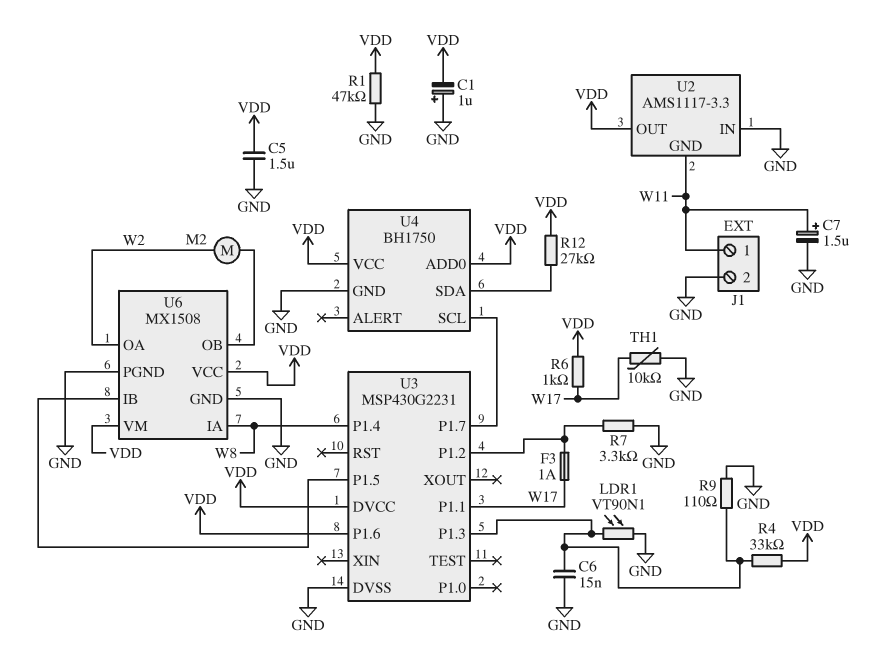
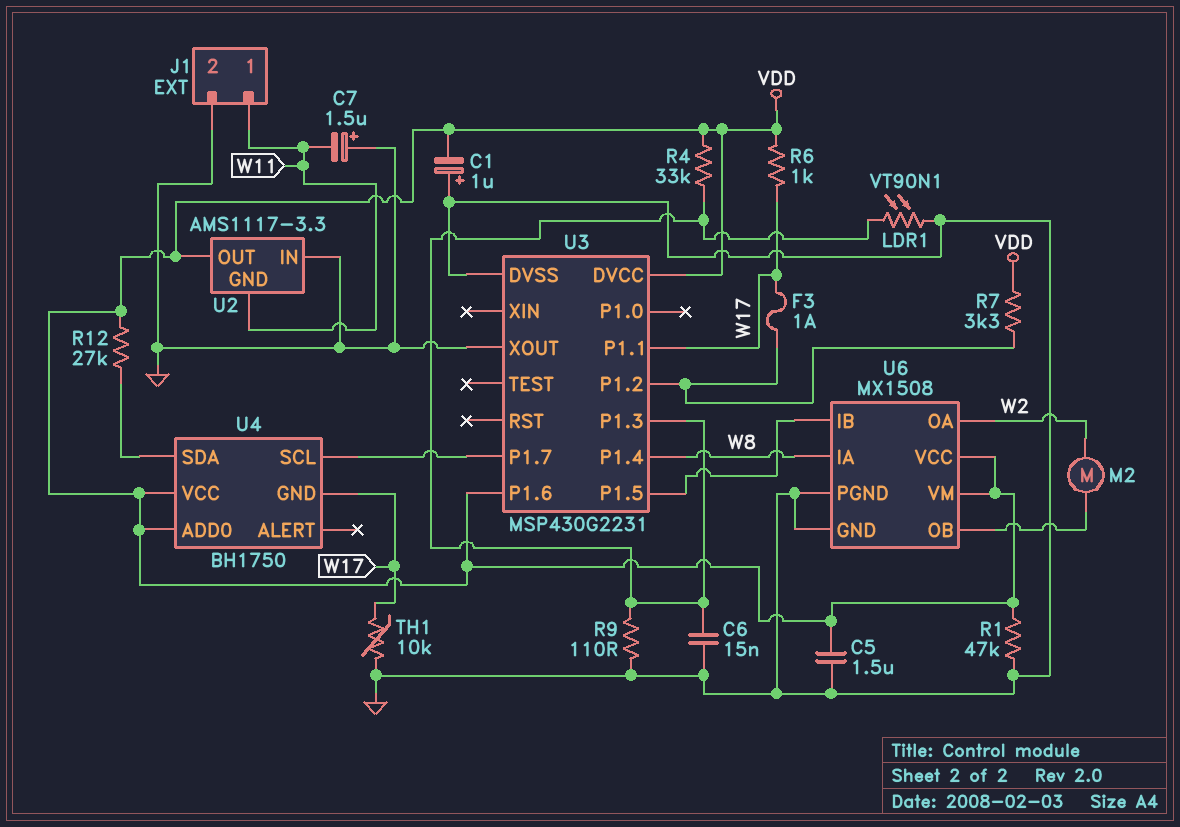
C7: 1.5uF (plus W11, minus GND) -> 1.5uF (plus GND, minus W11)
R7: 3.3k (GND, U3/P1.2) -> 3.3k (U3/P1.2, VDD)
U3 pin XOUT: none -> GND
U4 pin GND: GND -> W17

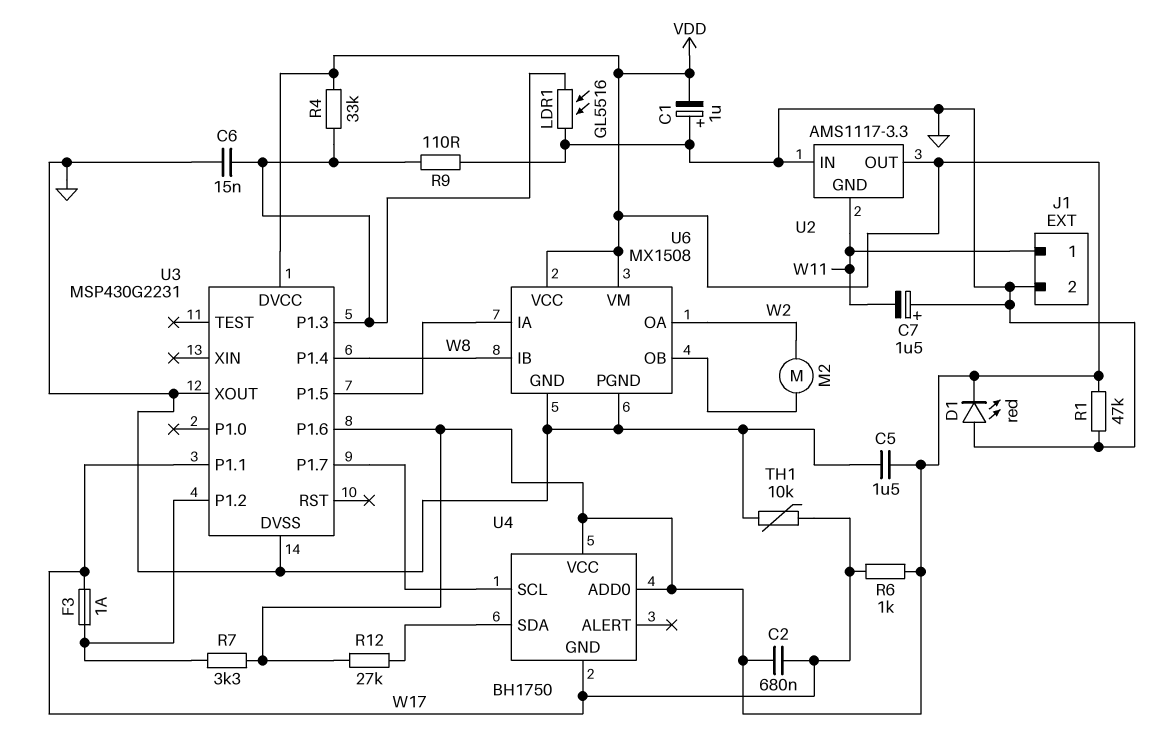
C2: none -> 680nF (VDD, W17)
D1: none -> LED red (A GND, K VDD)
LDR1: VT90N1 (GND, U3/P1.3) -> GL5516 (GND, U3/P1.3)
U6 pin IA: W8 -> U3/P1.5
U6 pin IB: U3/P1.5 -> W8

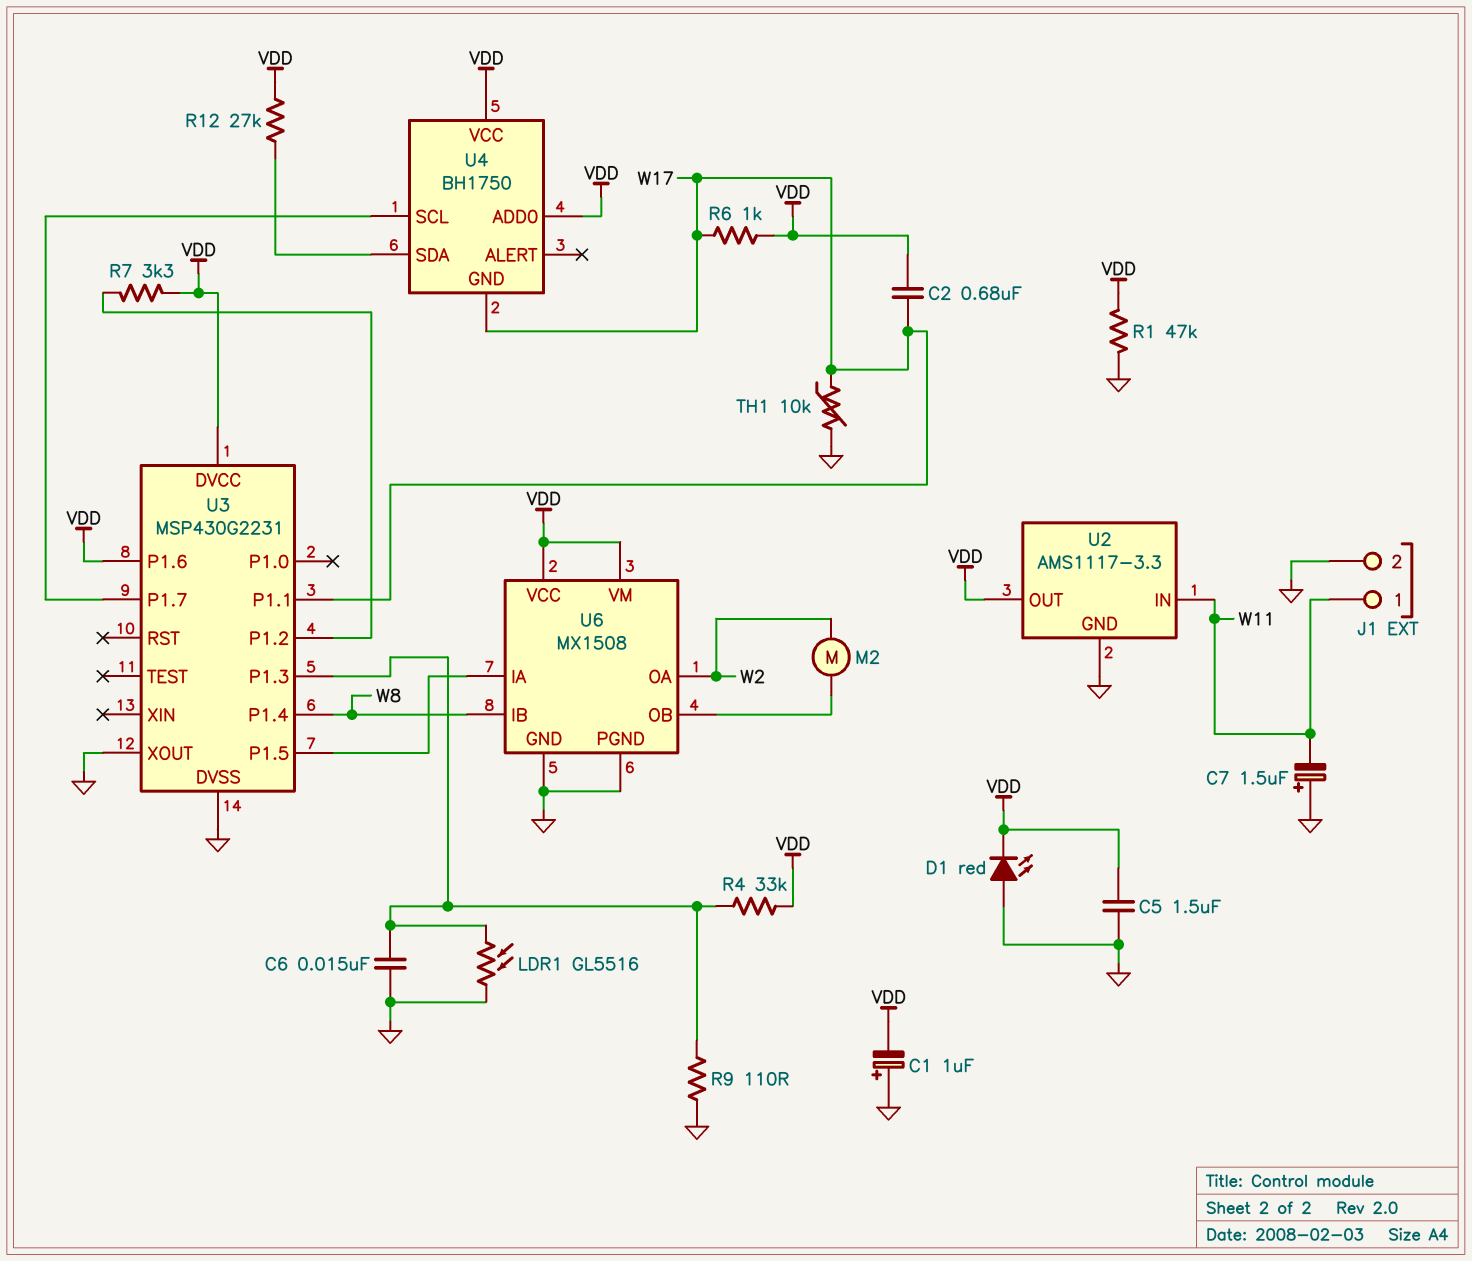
F3: 1A (U3/P1.2, W17) -> none
U2 pin GND: W11 -> GND
U2 pin IN: GND -> W11

